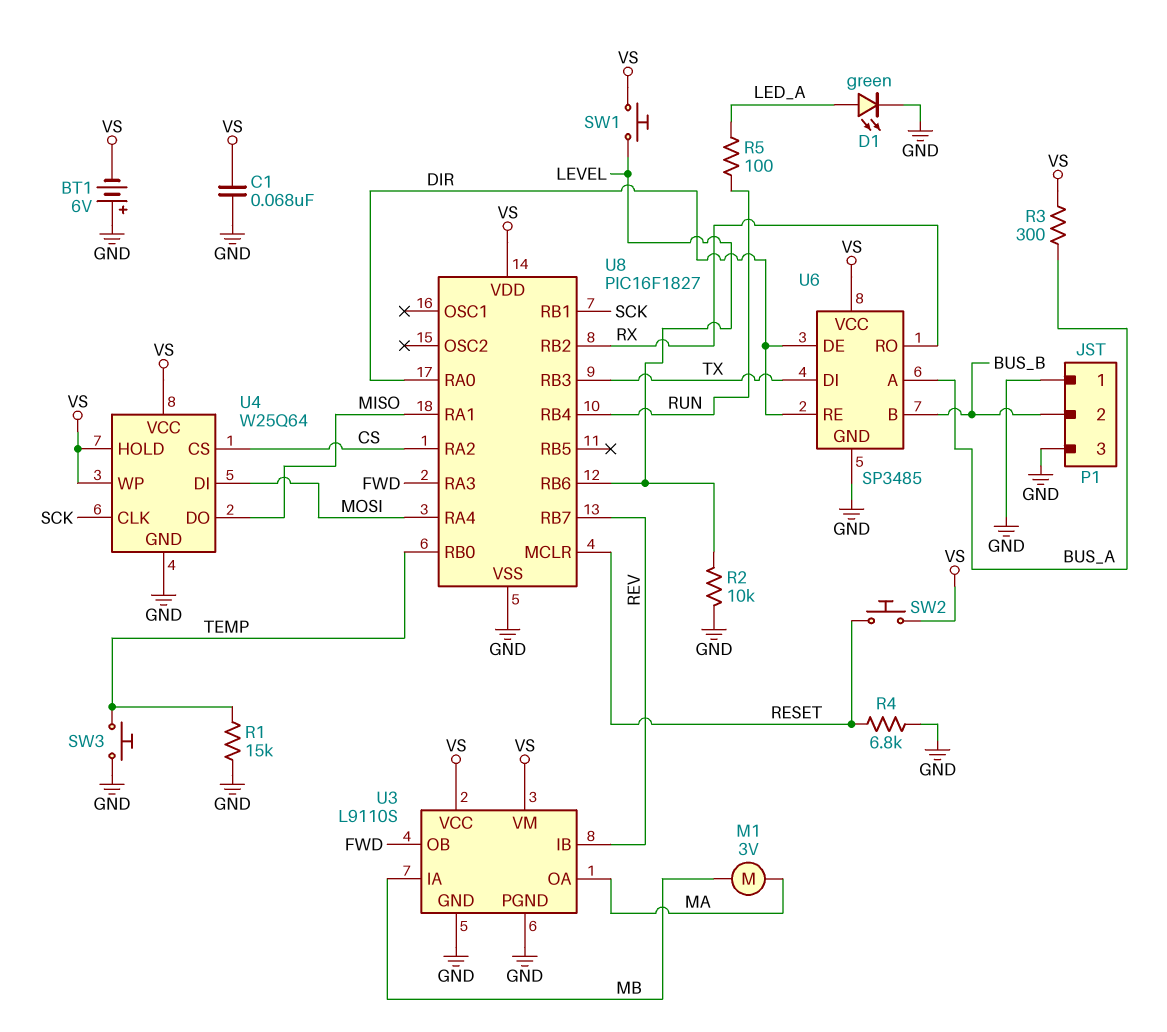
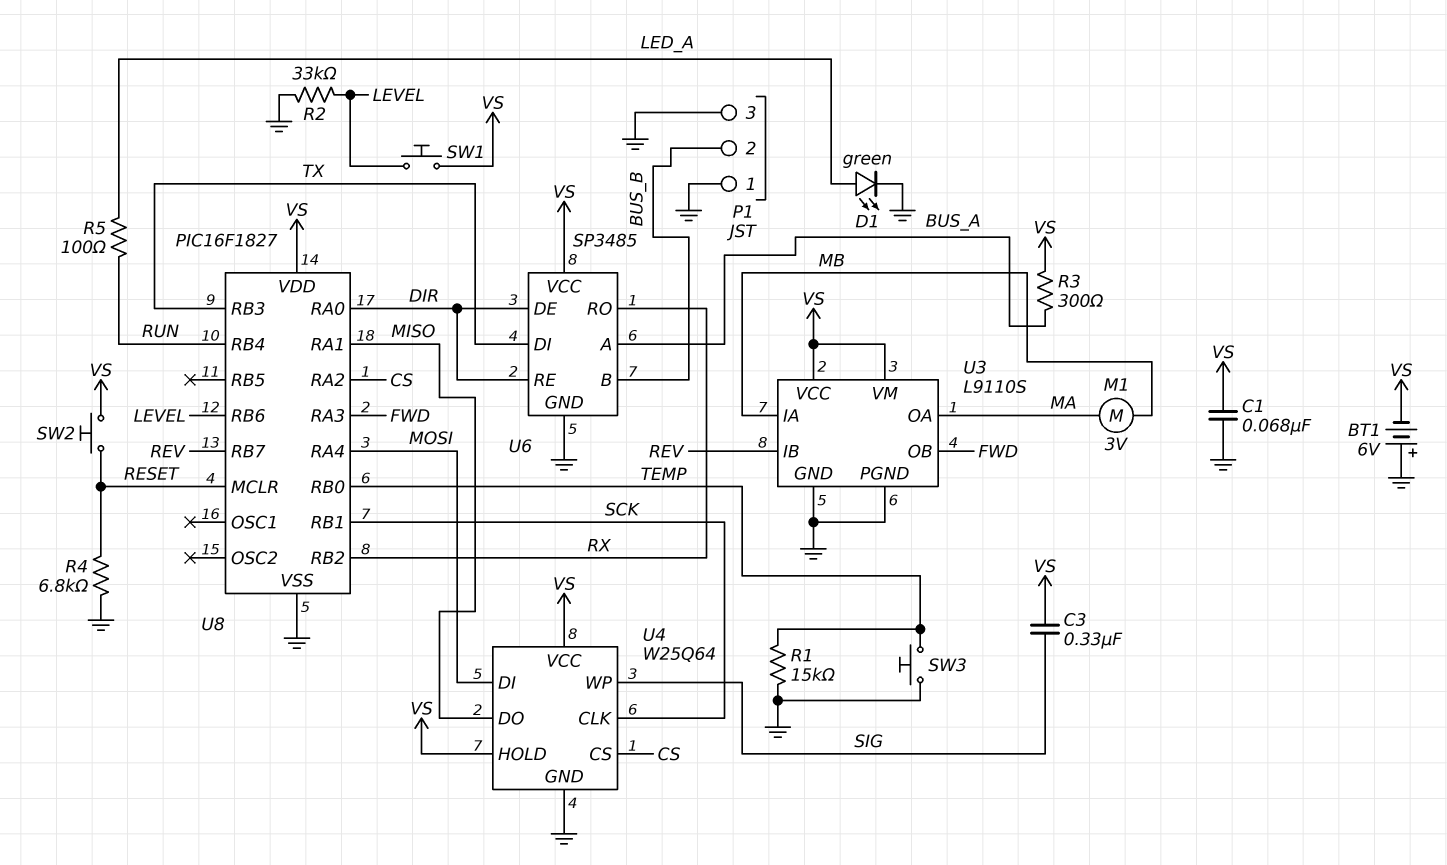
C3: none -> 330nF (SIG, VS)
R2: 10k (GND, LEVEL) -> 33k (GND, LEVEL)
U4 pin WP: VS -> SIG

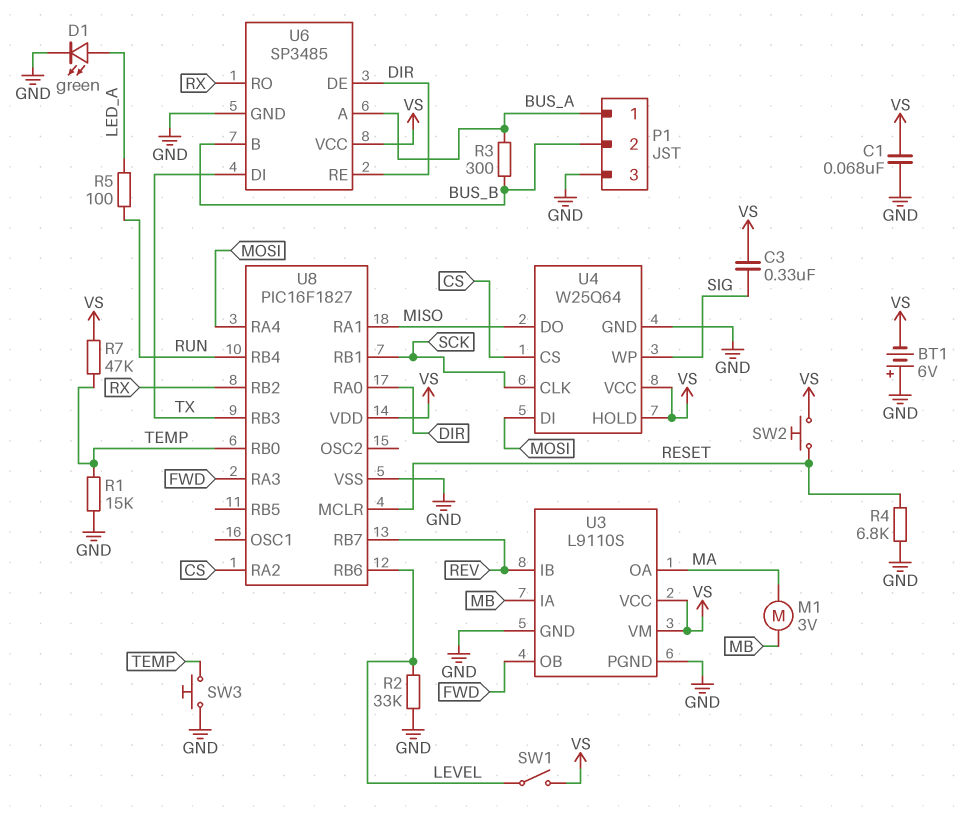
P1 pin 1: GND -> BUS_A
R3: 300 (BUS_A, VS) -> 300 (BUS_A, BUS_B)
R7: none -> 47k (TEMP, VS)
SW1: button (LEVEL, VS) -> switch (LEVEL, VS)

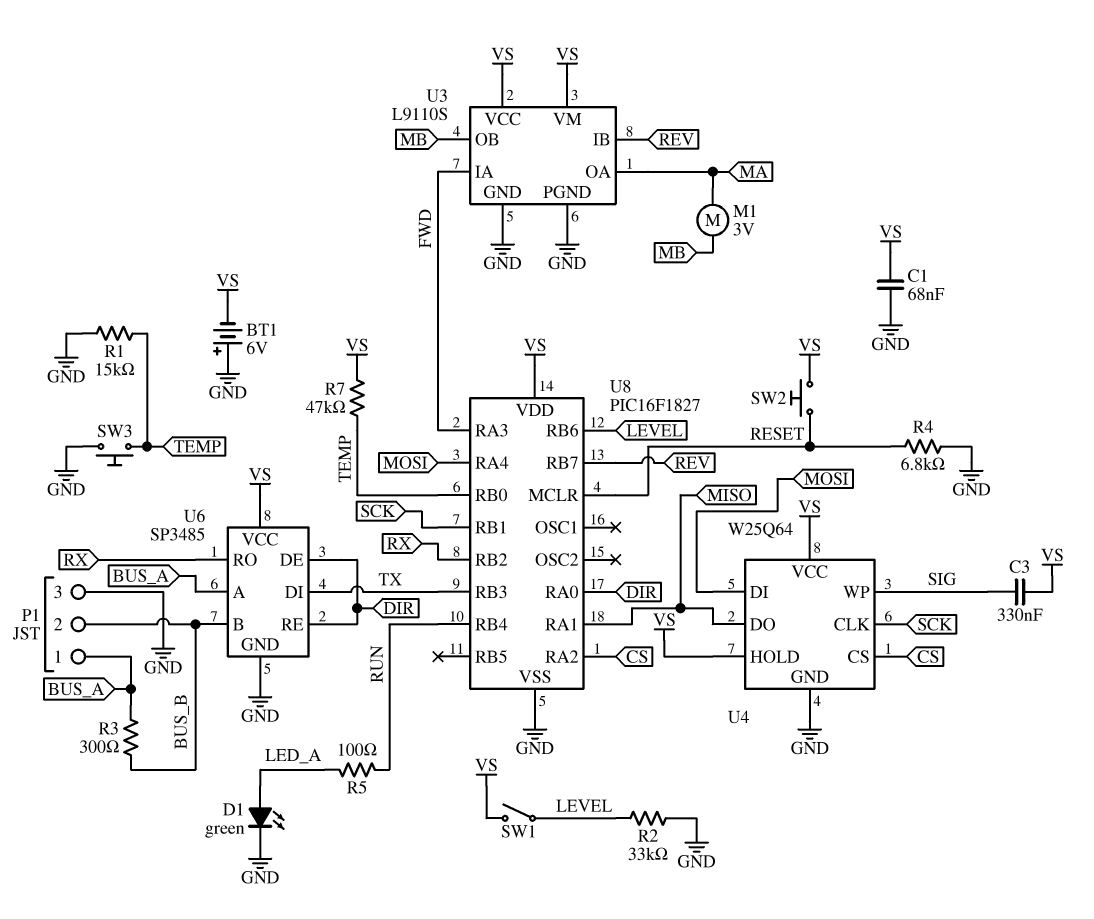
U3 pin IA: MB -> FWD
U3 pin OB: FWD -> MB

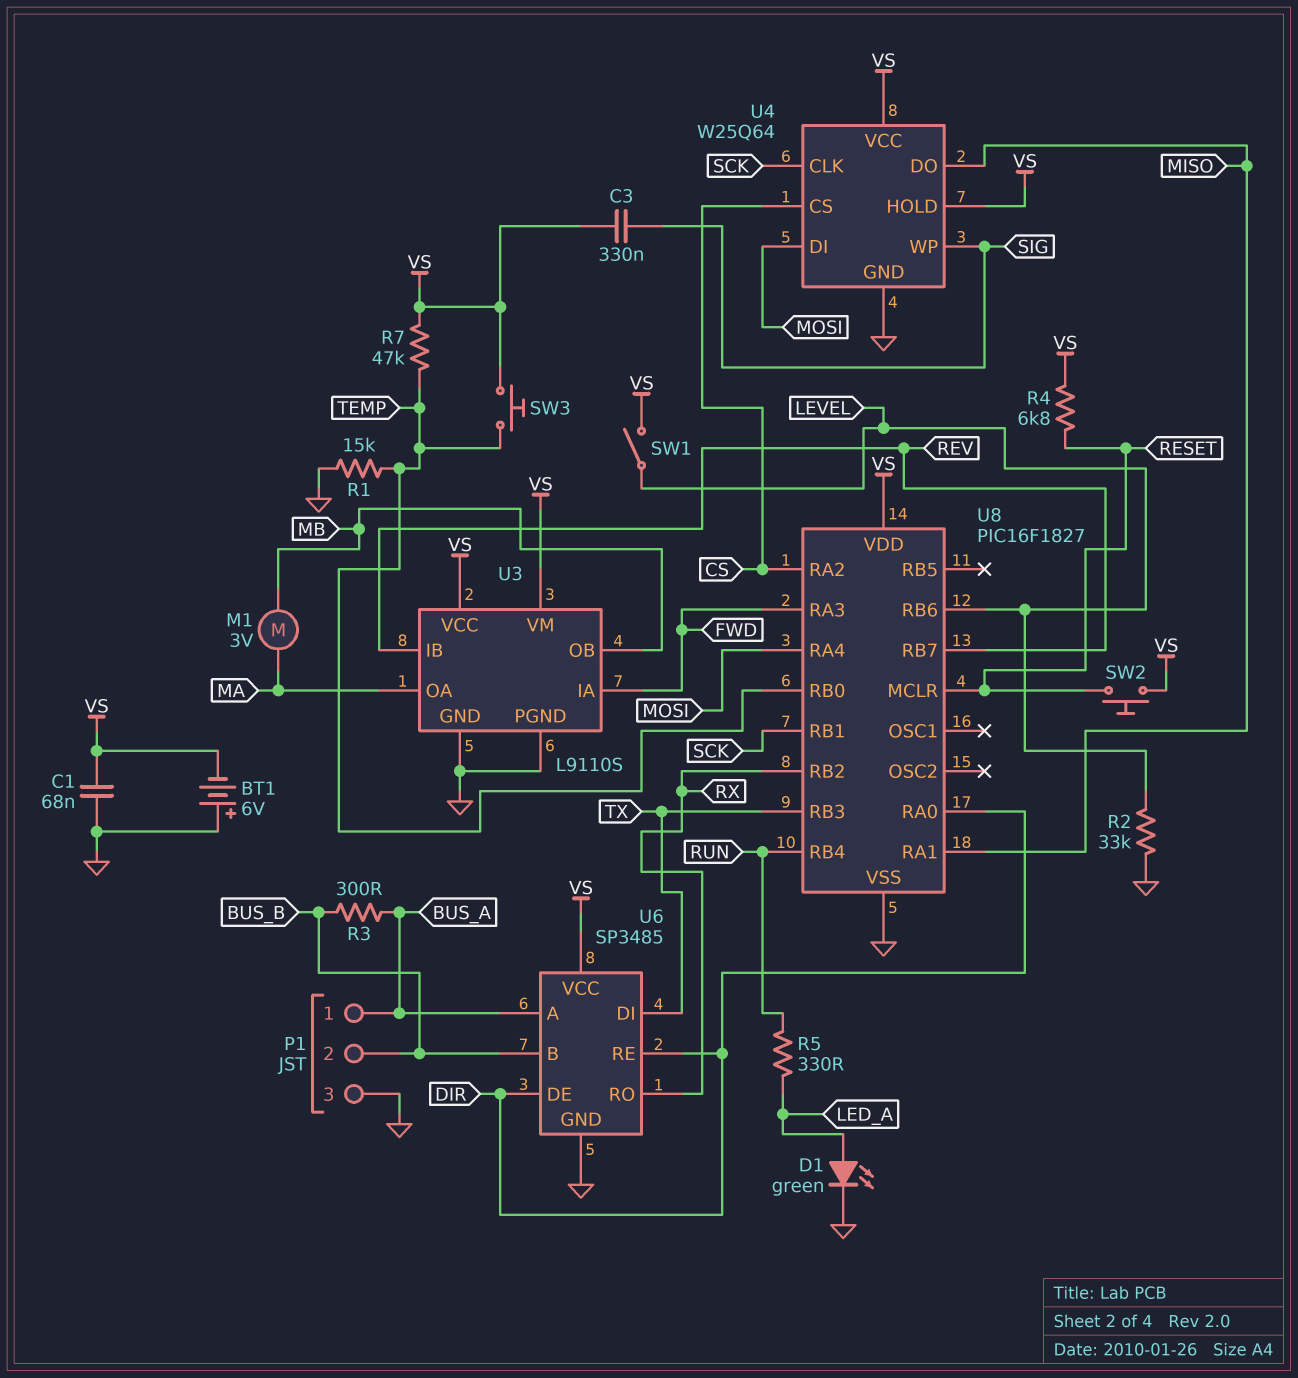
R4: 6.8k (GND, RESET) -> 6.8k (RESET, VS)
R5: 100 (LED_A, RUN) -> 330 (LED_A, RUN)
SW3: button (GND, TEMP) -> button (TEMP, VS)

